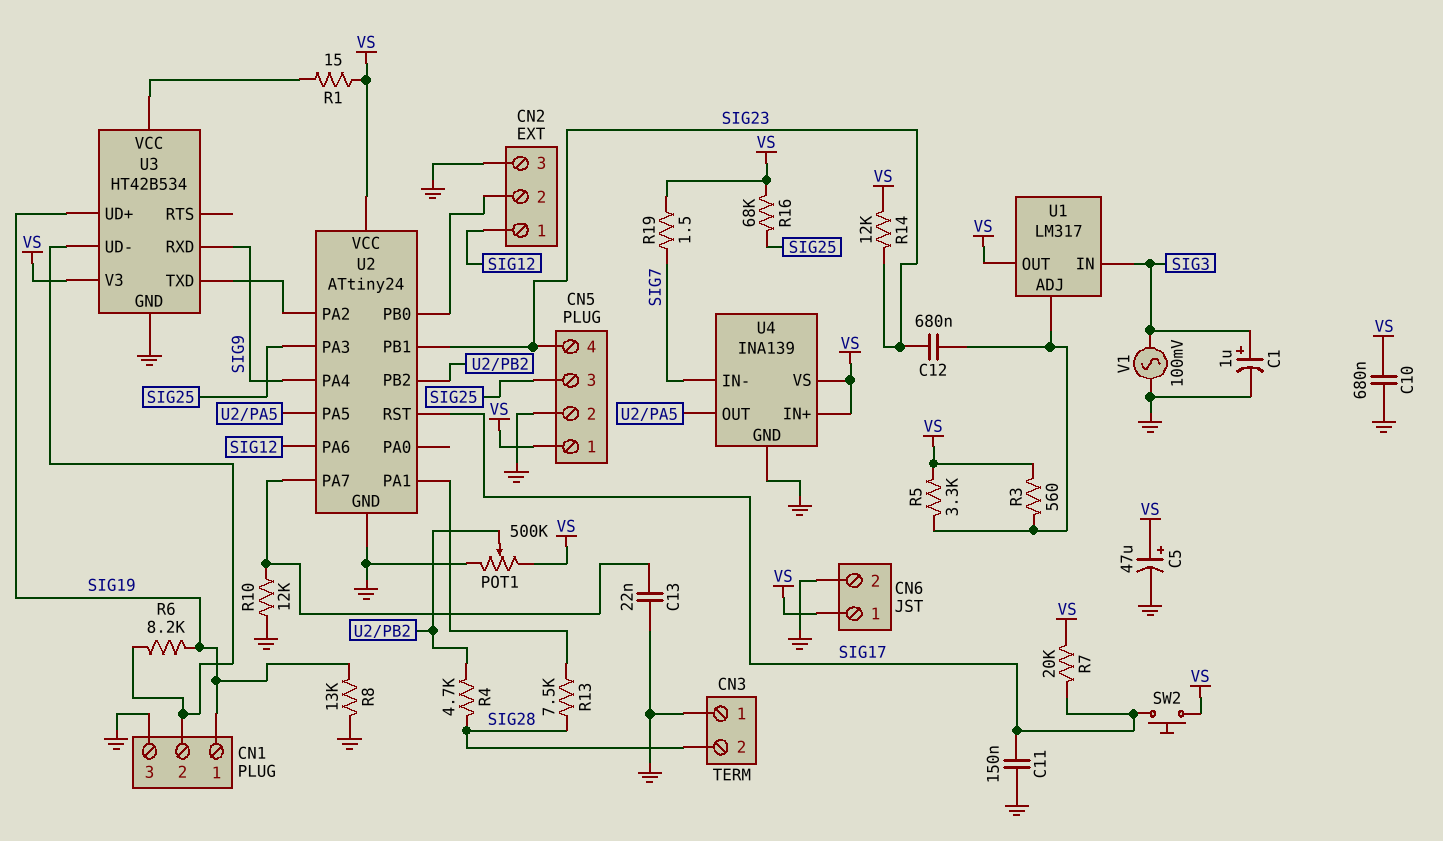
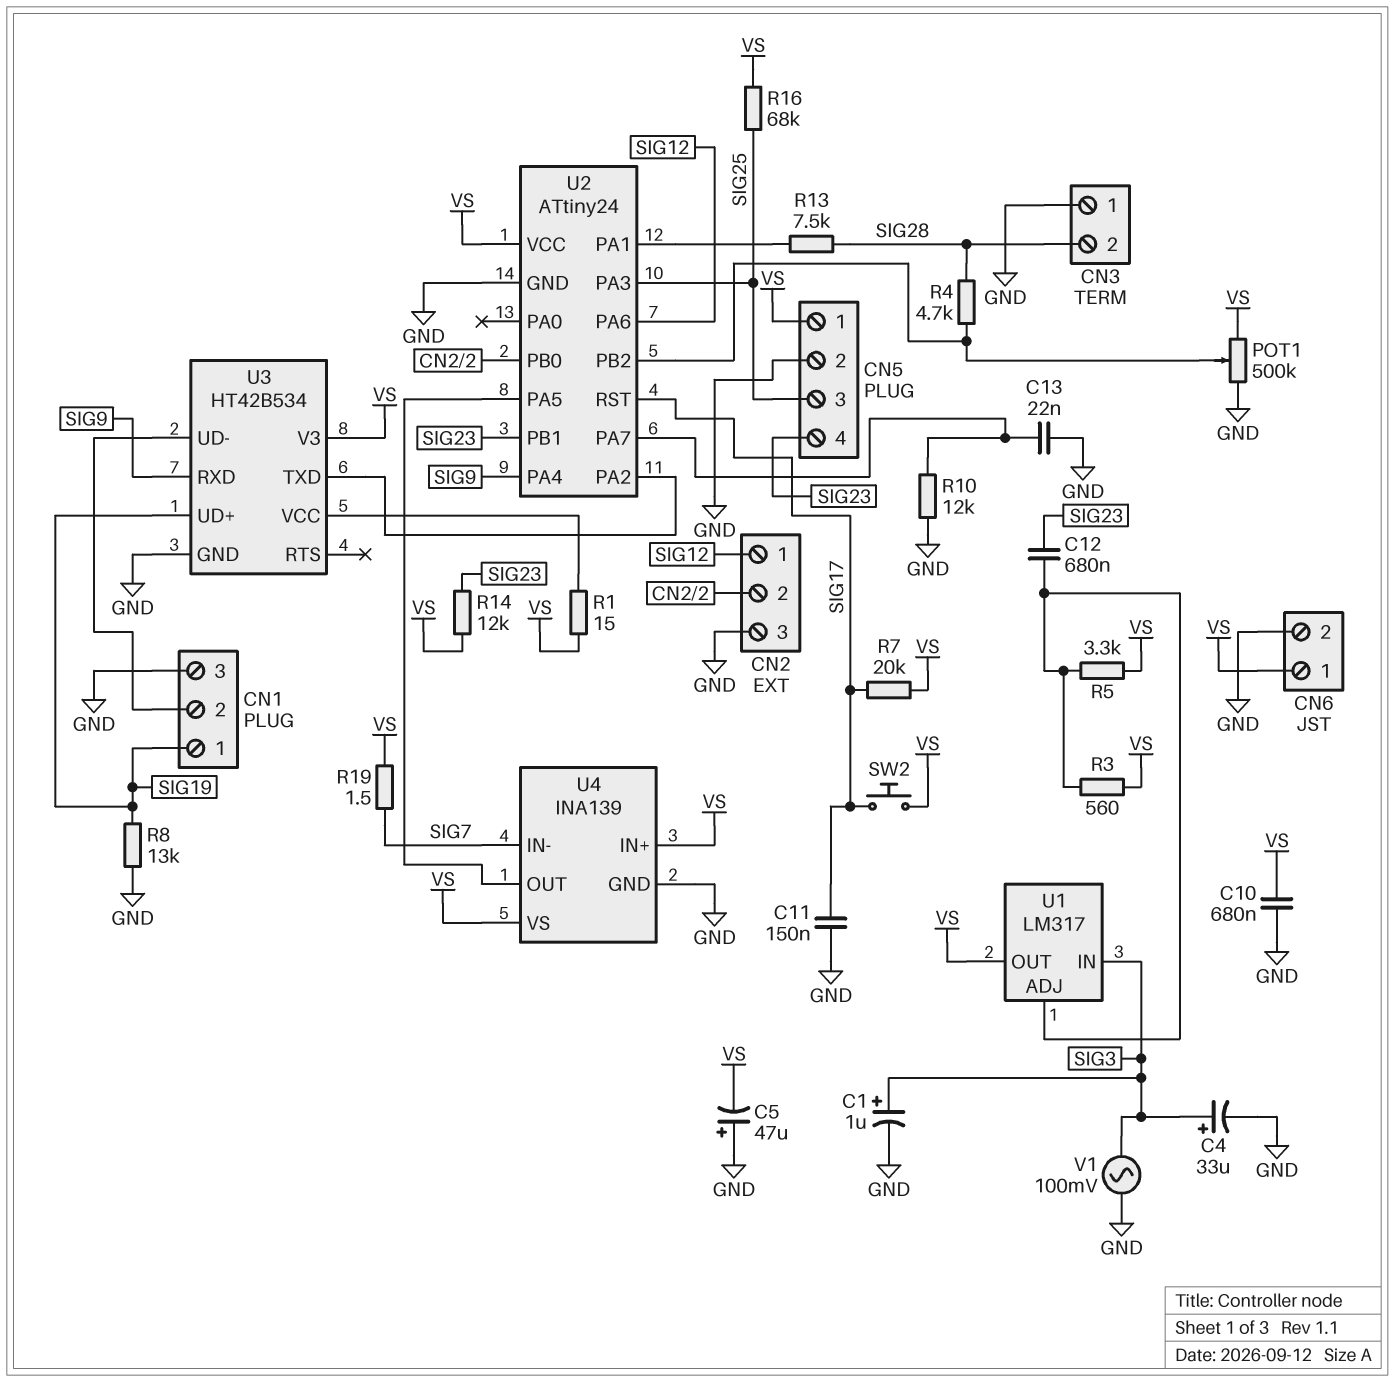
C4: none -> 33uF (plus SIG3, minus GND)
C5: 47uF (plus VS, minus GND) -> 47uF (plus GND, minus VS)
R6: 8.2k (CN1/2, SIG19) -> none

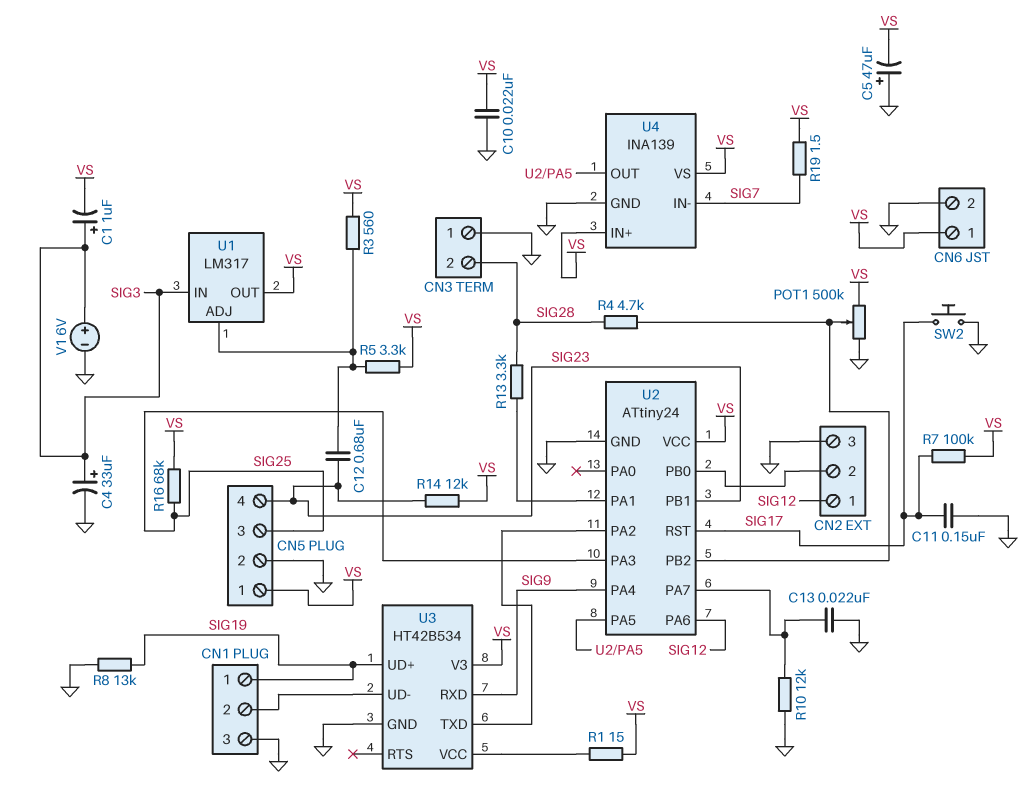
C1: 1uF (plus SIG3, minus GND) -> 1uF (plus SIG3, minus VS)
C10: 680nF (GND, VS) -> 22nF (GND, VS)
R7: 20k (SIG17, VS) -> 100k (SIG17, VS)
R13: 7.5k (SIG28, U2/PA1) -> 3.3k (SIG28, U2/PA1)
SW2: button (SIG17, VS) -> button (GND, SIG17)
V1: AC 100mV (GND, SIG3) -> 6V (plus SIG3, minus GND)

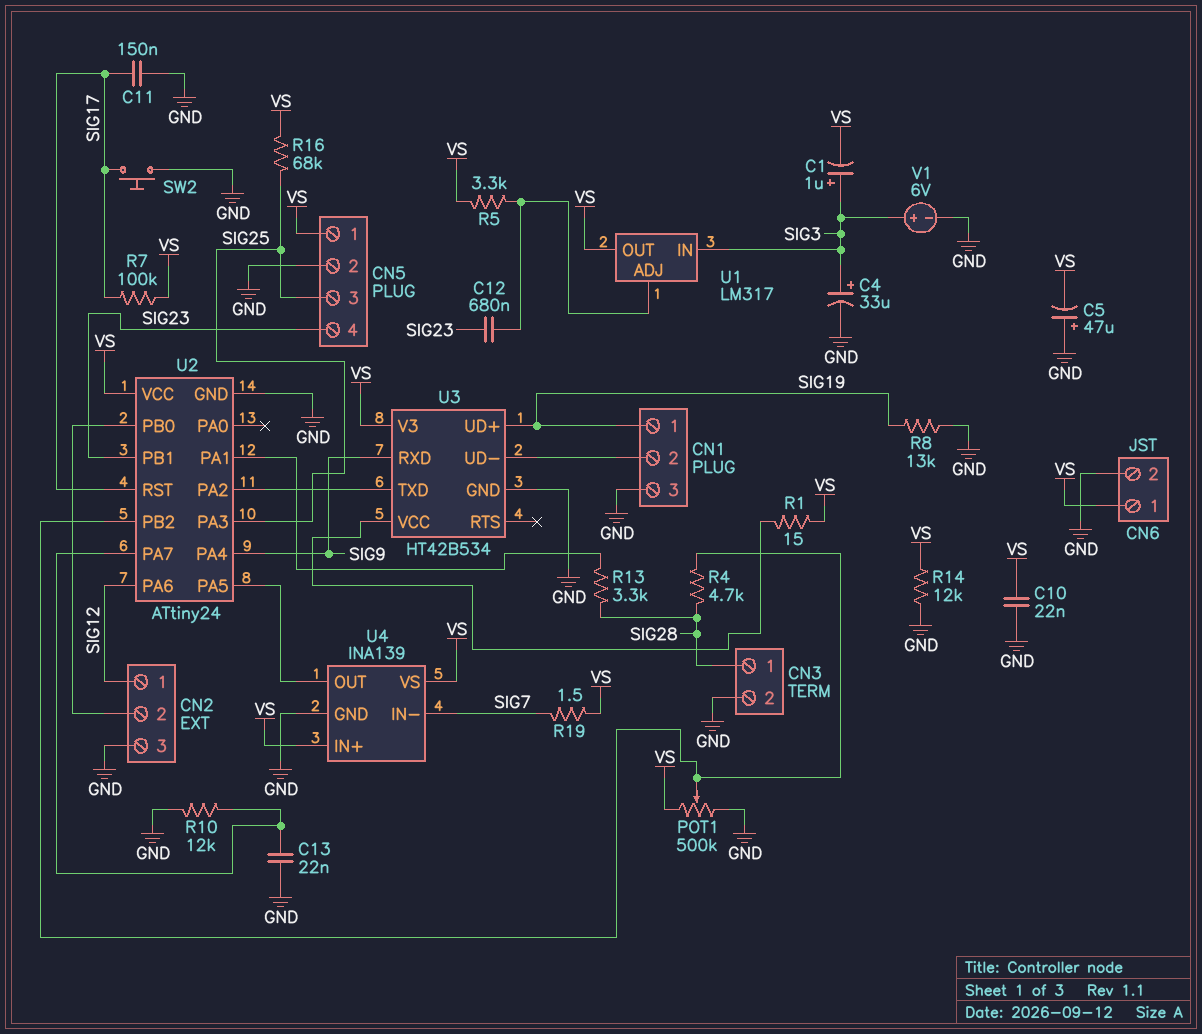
CN3 pin 1: GND -> SIG28
CN3 pin 2: SIG28 -> GND
R3: 560 (U1/ADJ, VS) -> none
R14: 12k (SIG23, VS) -> 12k (GND, VS)

